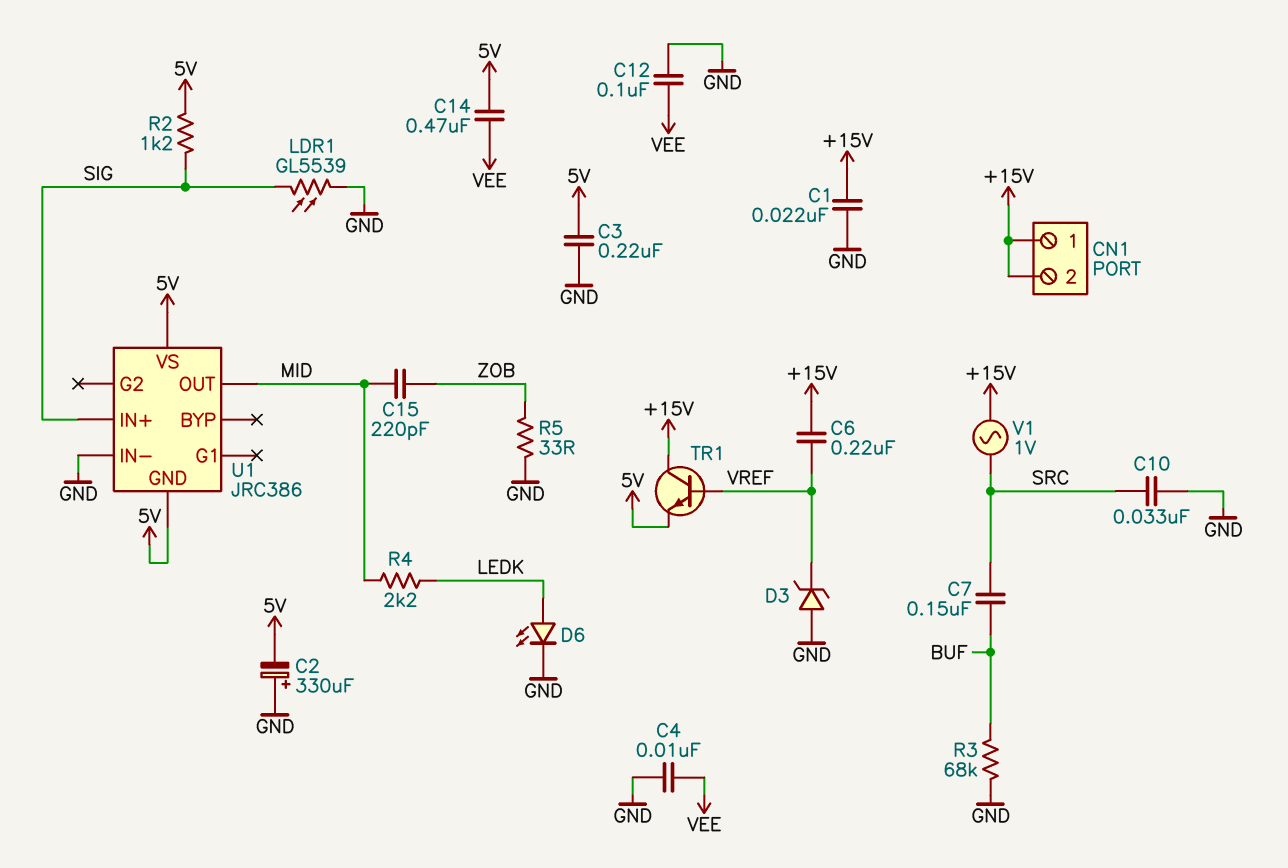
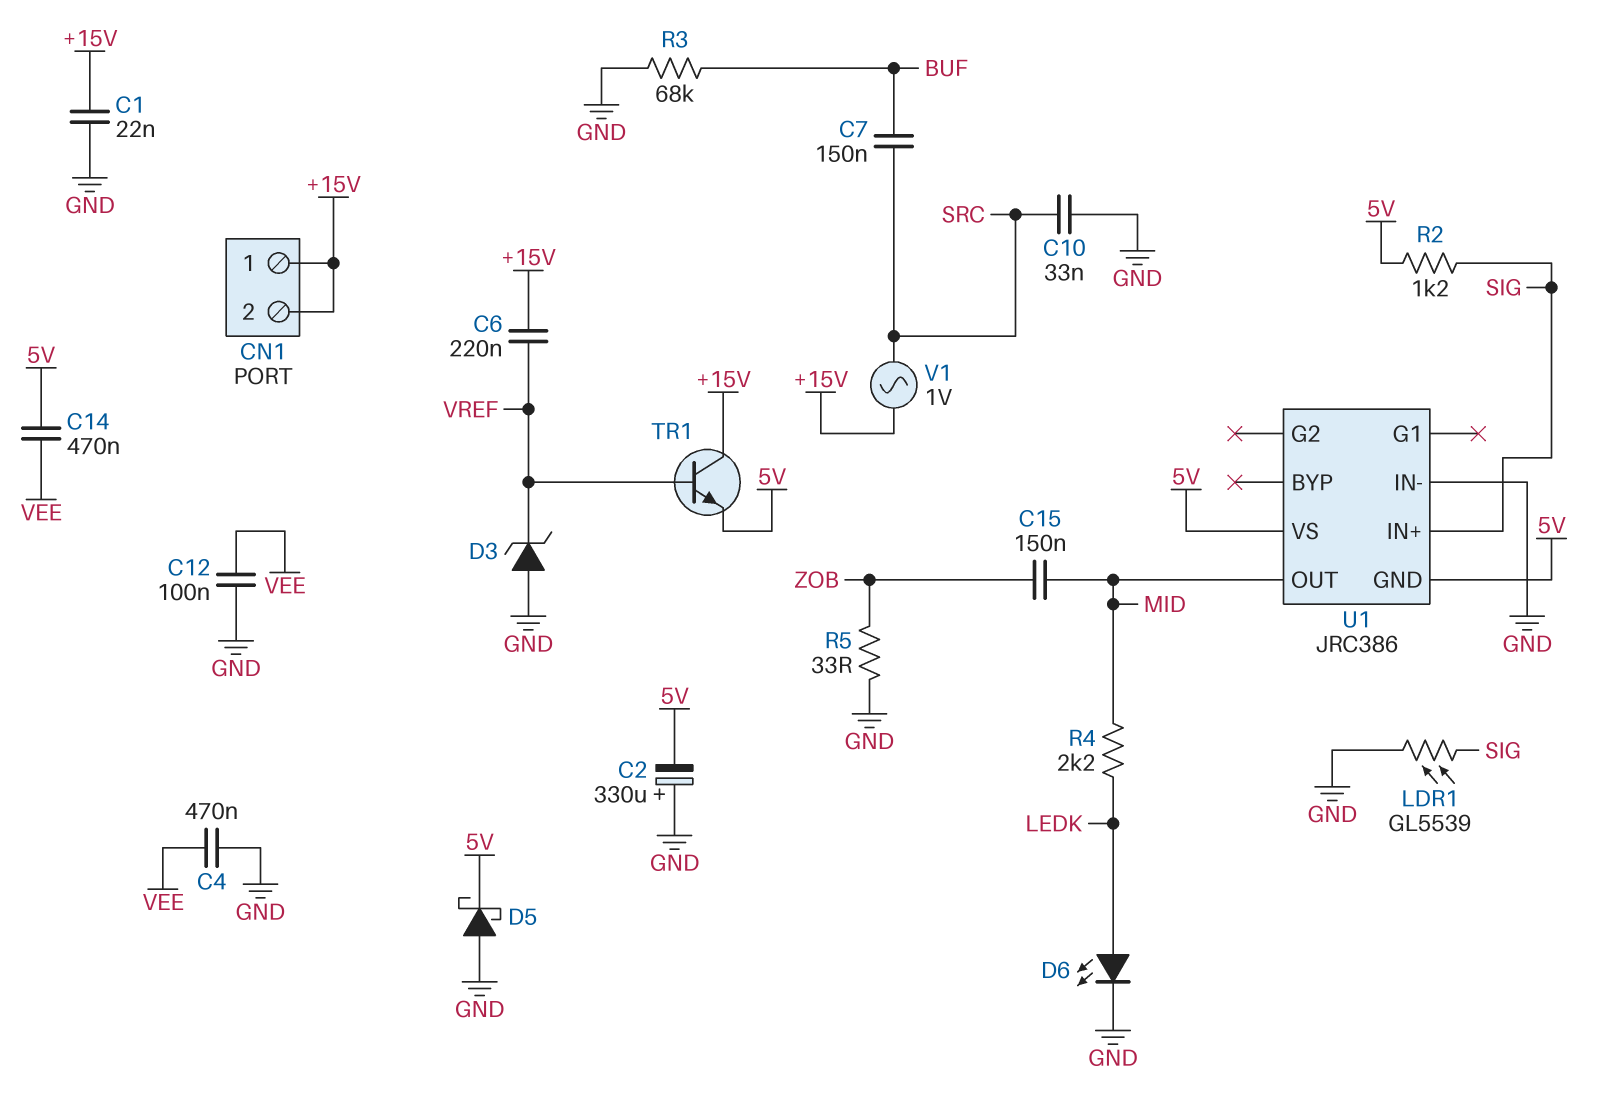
C3: 220nF (5V, GND) -> none
C4: 10nF (GND, VEE) -> 470nF (GND, VEE)
C15: 220pF (MID, ZOB) -> 150nF (MID, ZOB)
D5: none -> schottky (A GND, K 5V)

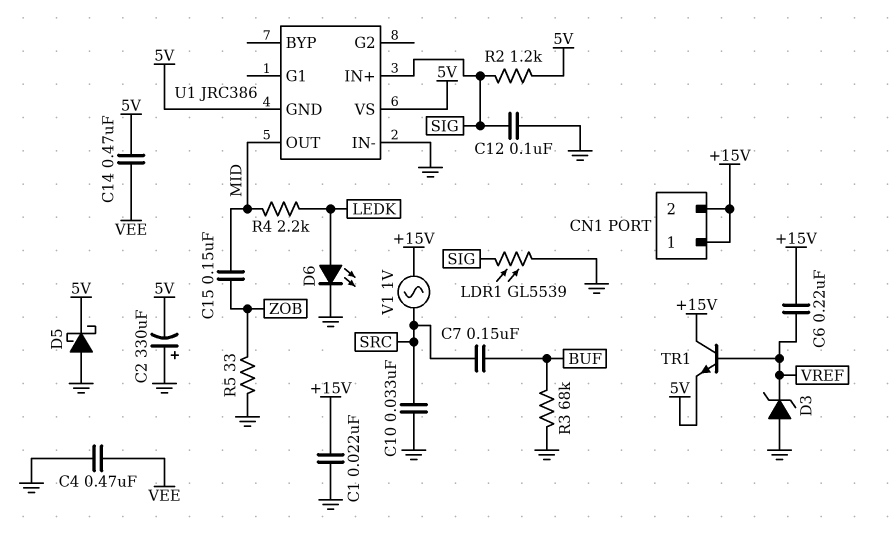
C12: 100nF (GND, VEE) -> 100nF (GND, SIG)

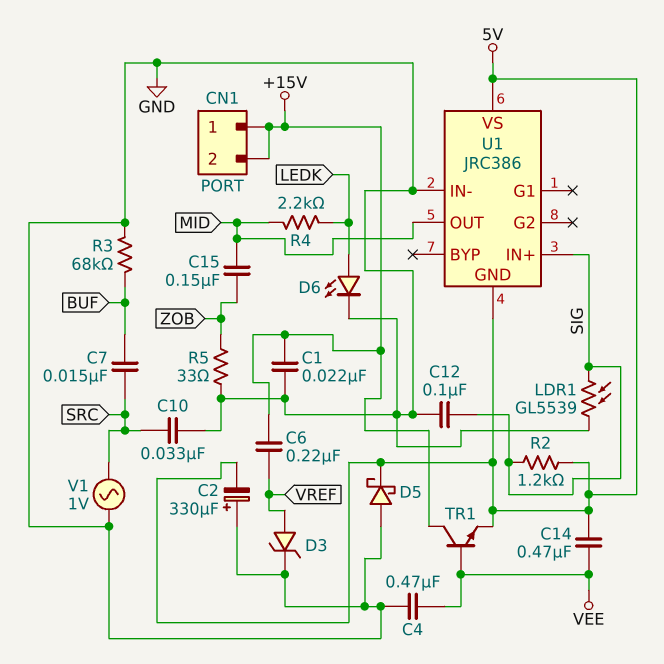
C7: 150nF (BUF, SRC) -> 15nF (BUF, SRC)
D3: zener (A GND, K VREF) -> zener (A VREF, K GND)
TR1: NPN (B VREF, C +15V, E 5V) -> NPN (B VEE, C +15V, E 5V)
V1: AC 1V (+15V, SRC) -> AC 1V (GND, SRC)

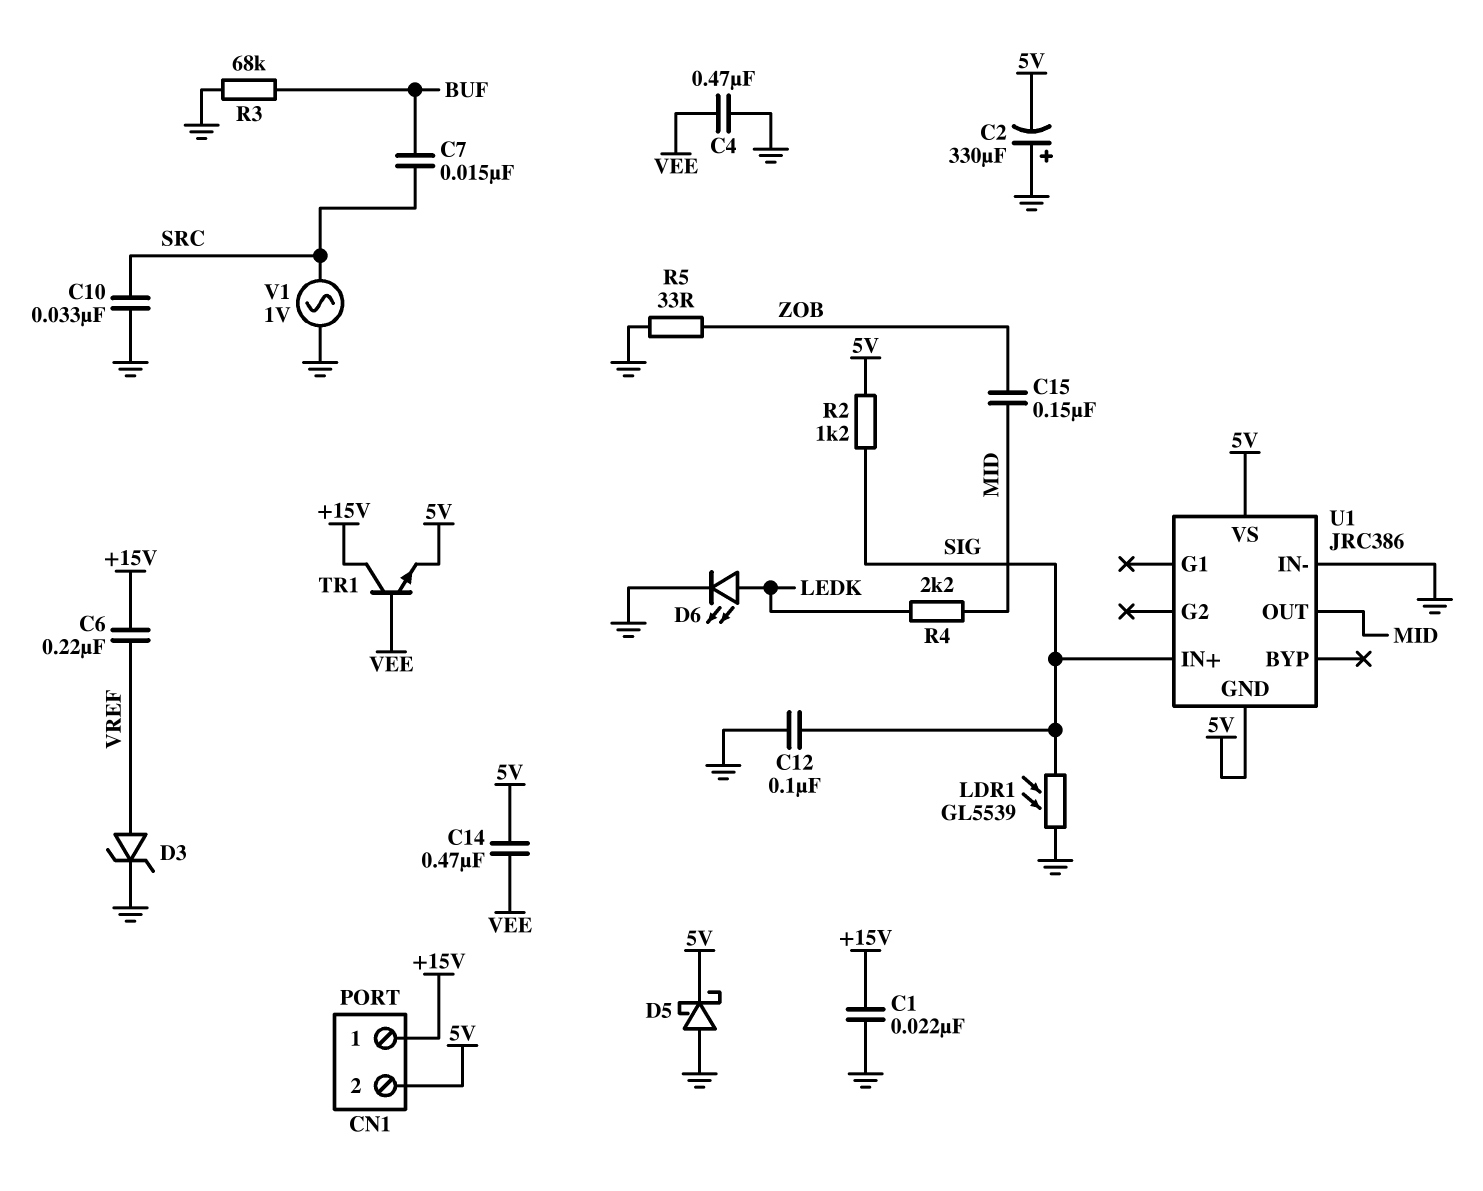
CN1 pin 2: +15V -> 5V

